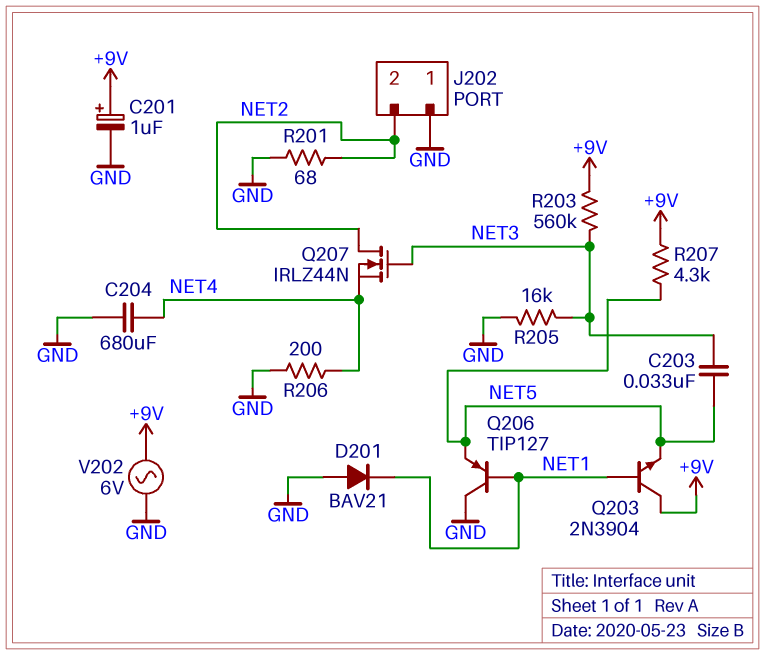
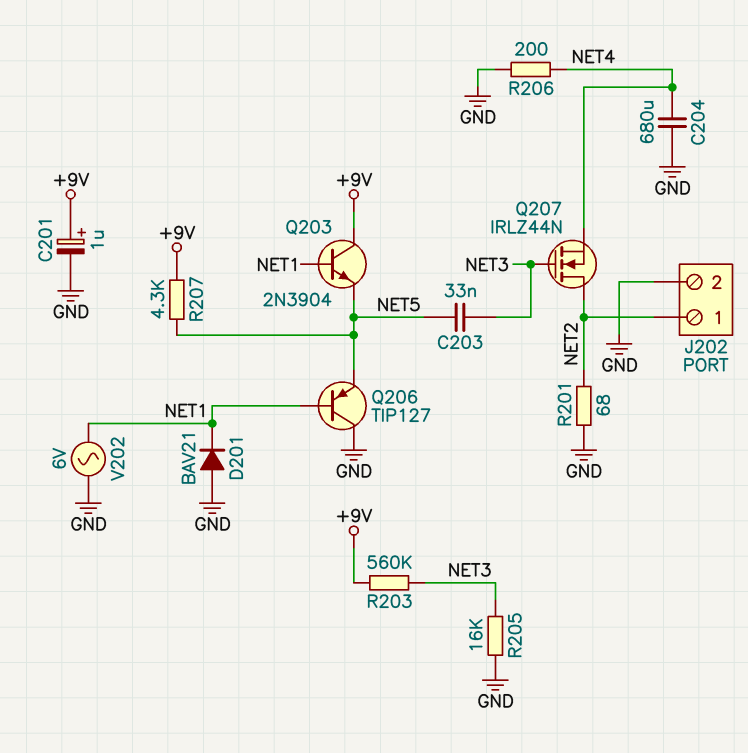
J202 pin 1: GND -> NET2
J202 pin 2: NET2 -> GND
V202: AC 6V (+9V, GND) -> AC 6V (GND, NET1)

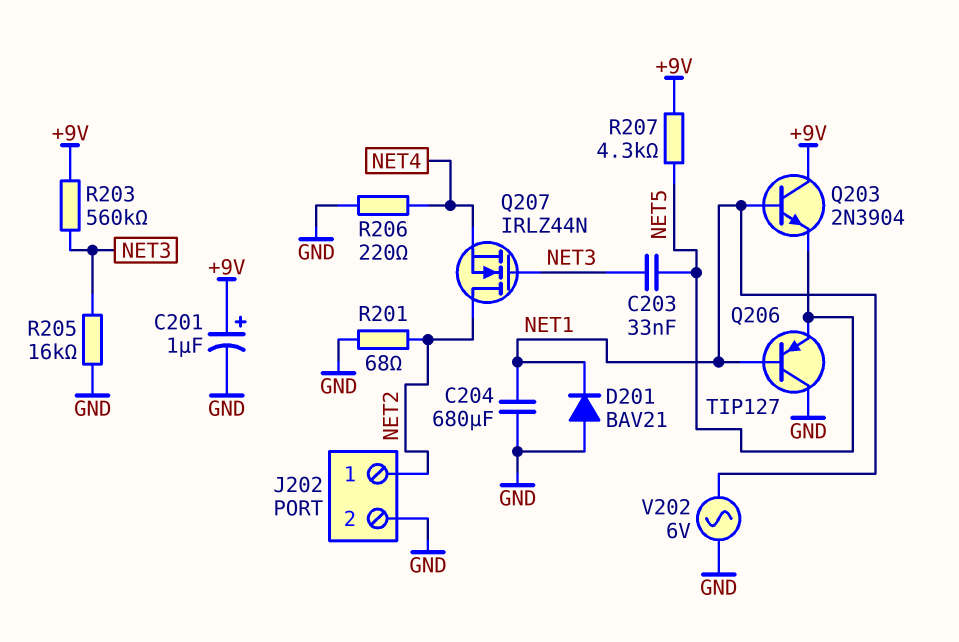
C204: 680uF (GND, NET4) -> 680uF (GND, NET1)
R206: 200 (GND, NET4) -> 220 (GND, NET4)

